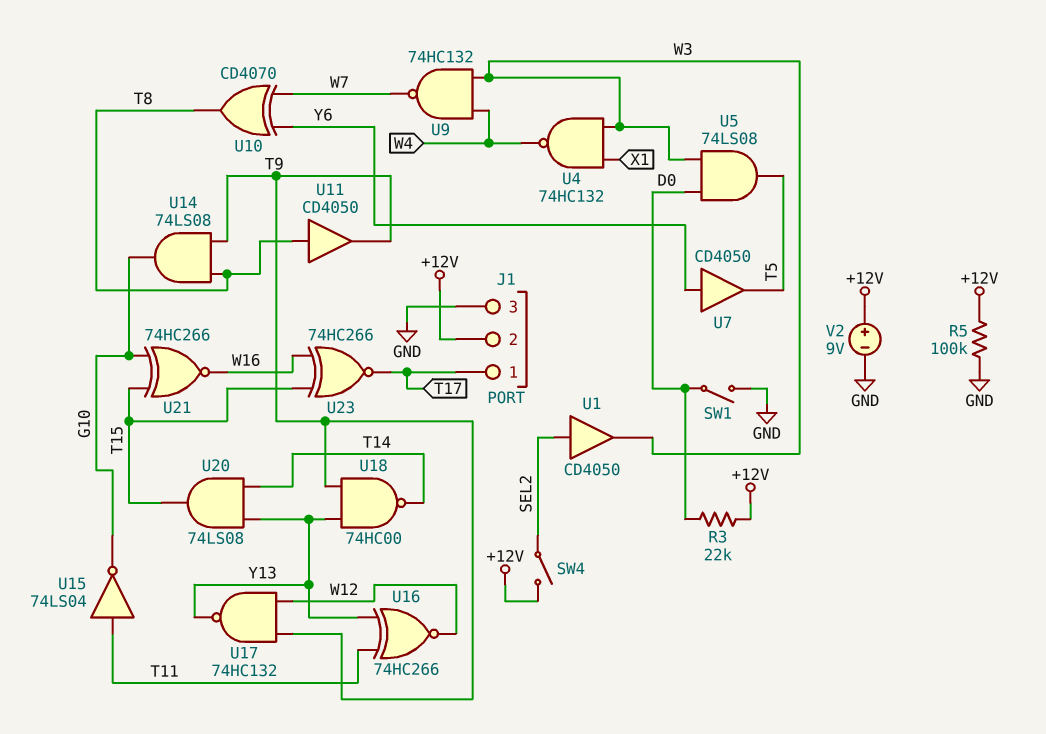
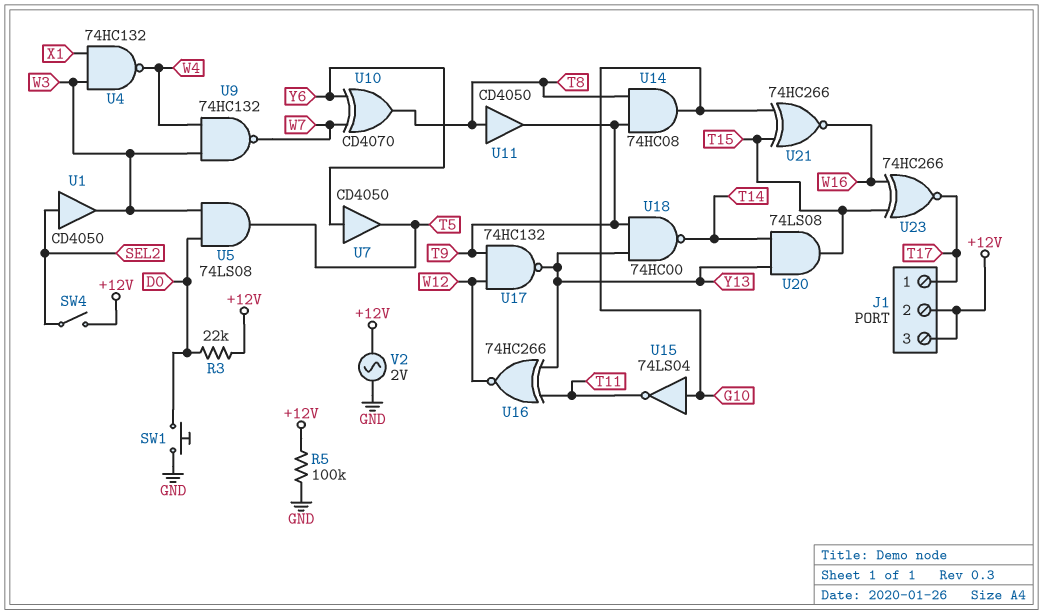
J1 pin 3: GND -> +12V
SW1: switch (D0, GND) -> button (D0, GND)
U14: AND 74LS08 (in T8, in T9, out G10) -> AND 74HC08 (in T8, in T9, out G10)
U15: NOT 74LS04 (in T11, out G10) -> NOT 74LS04 (in G10, out T11)
V2: 9V (plus +12V, minus GND) -> AC 2V (+12V, GND)

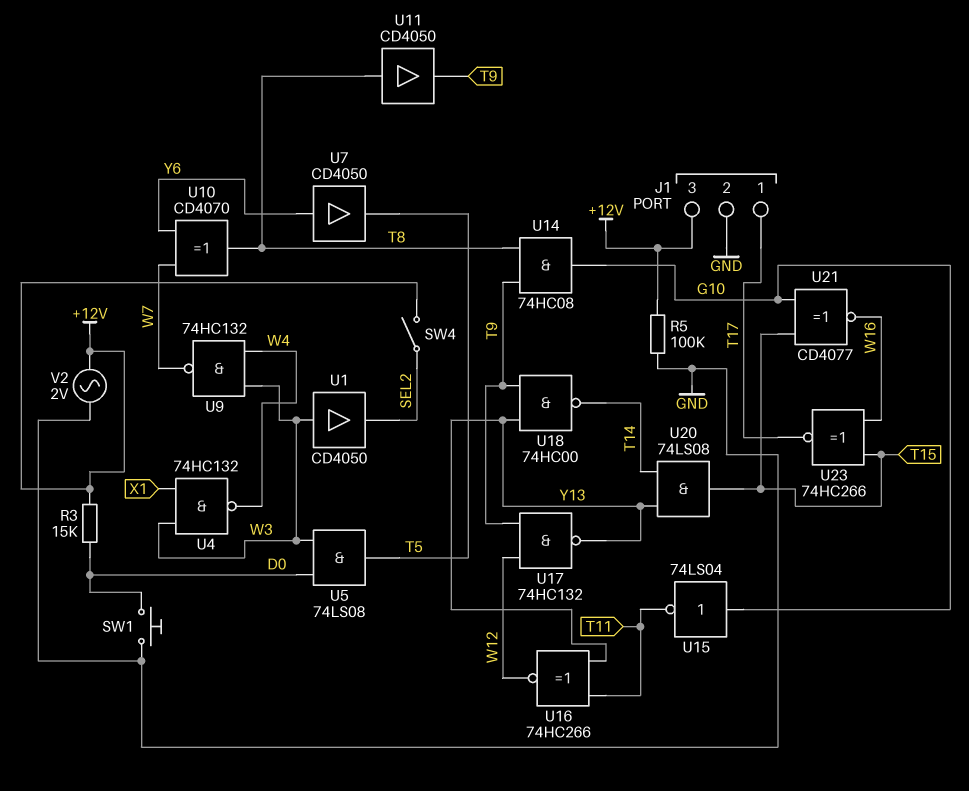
J1 pin 2: +12V -> GND
R3: 22k (+12V, D0) -> 15k (+12V, D0)
U1: buffer CD4050 (in SEL2, out W3) -> buffer CD4050 (in W3, out SEL2)
U21: XNOR 74HC266 (in G10, in T15, out W16) -> XNOR CD4077 (in G10, in T15, out W16)

